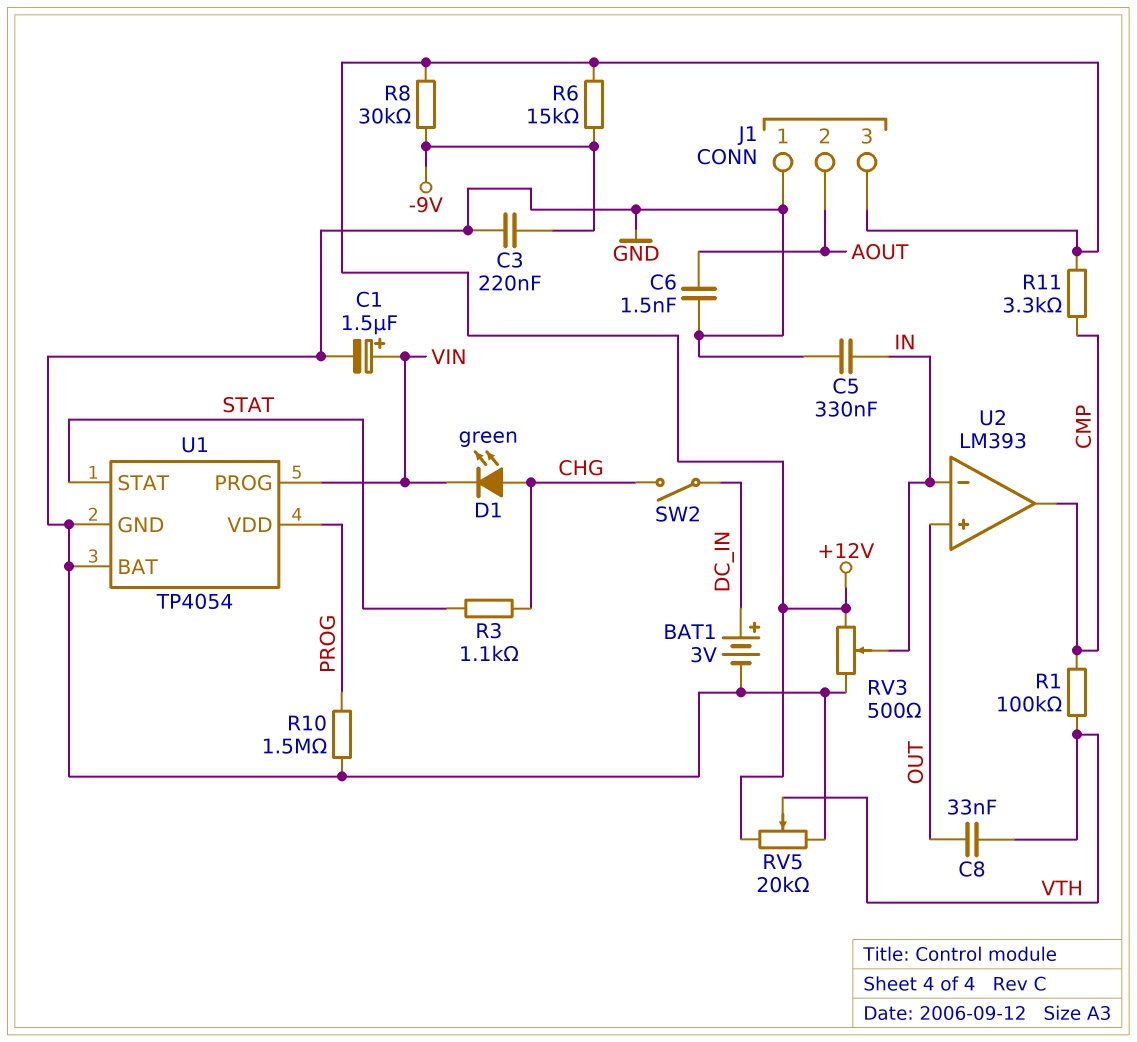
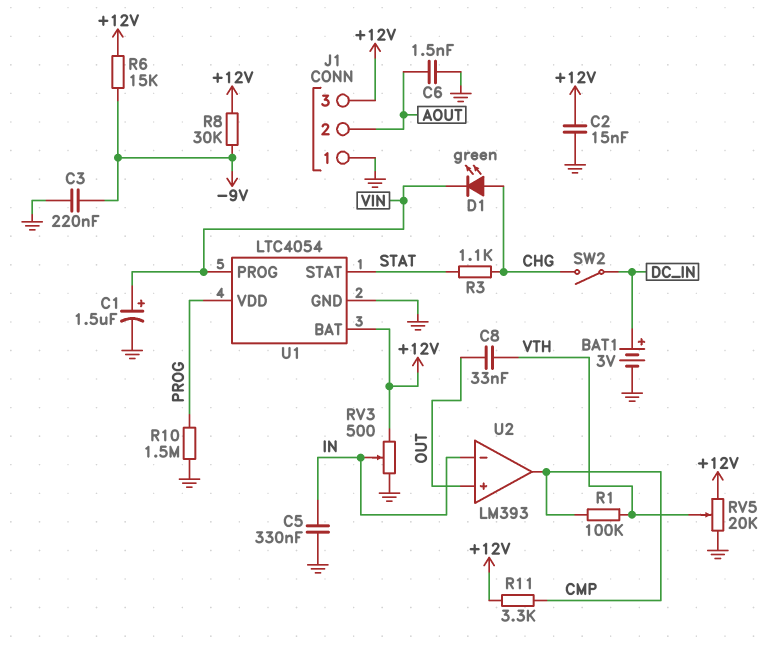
C2: none -> 15nF (+12V, GND)
U1: TP4054 -> LTC4054
U1 pin BAT: GND -> +12V

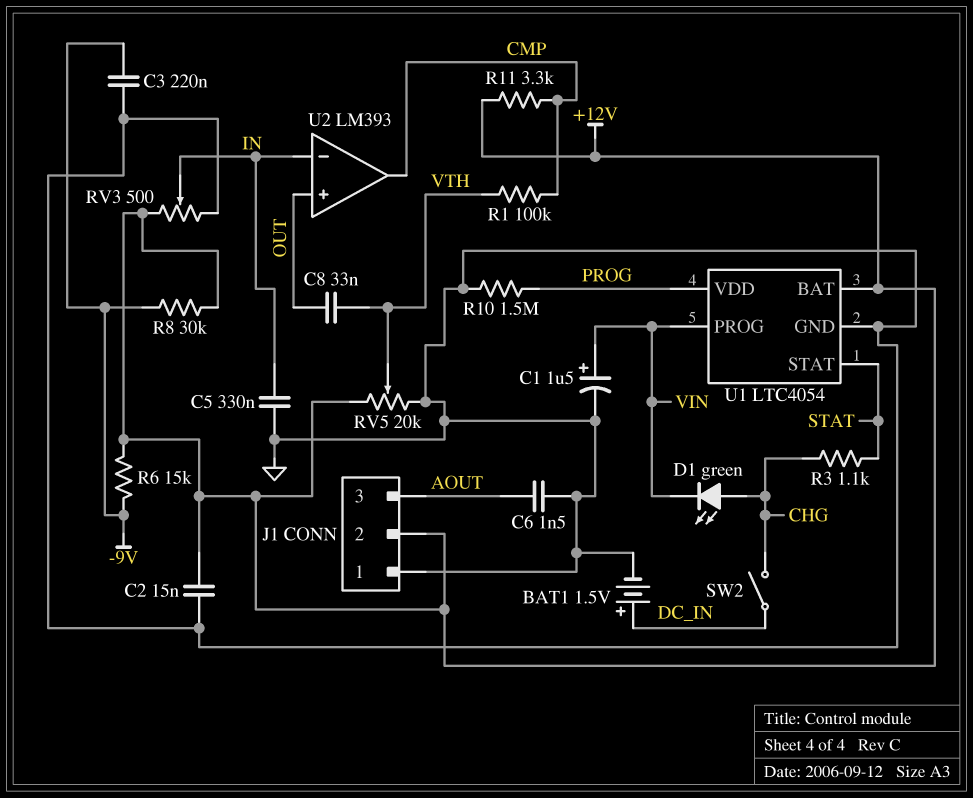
BAT1: 3V (plus DC_IN, minus GND) -> 1.5V (plus DC_IN, minus GND)
J1 pin 2: AOUT -> +12V
J1 pin 3: +12V -> AOUT

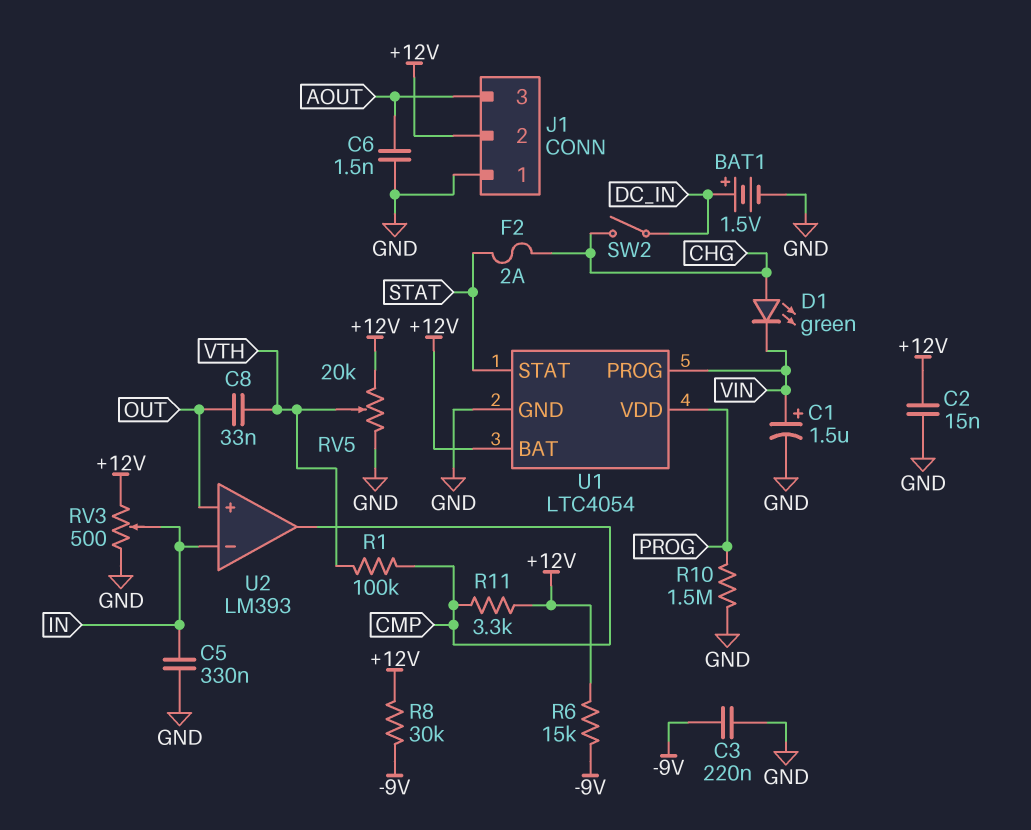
F2: none -> 2A (CHG, STAT)
R3: 1.1k (CHG, STAT) -> none

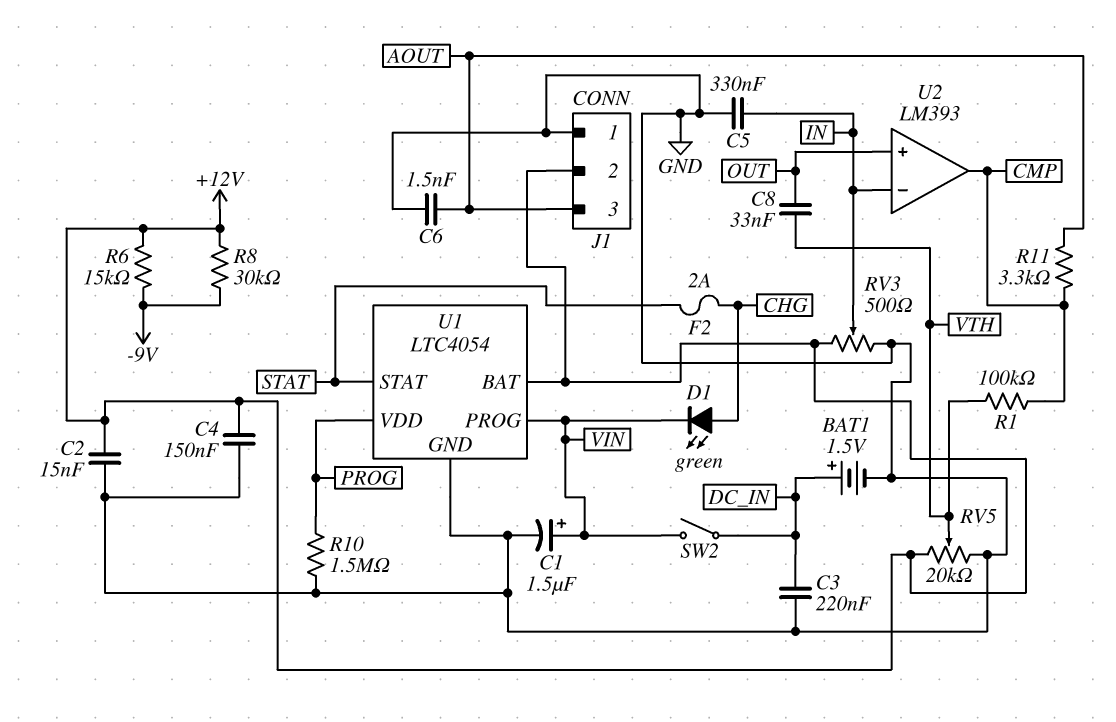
C3: 220nF (-9V, GND) -> 220nF (DC_IN, GND)
C4: none -> 150nF (+12V, GND)
R11: 3.3k (+12V, CMP) -> 3.3k (AOUT, CMP)
SW2: switch (CHG, DC_IN) -> switch (DC_IN, VIN)

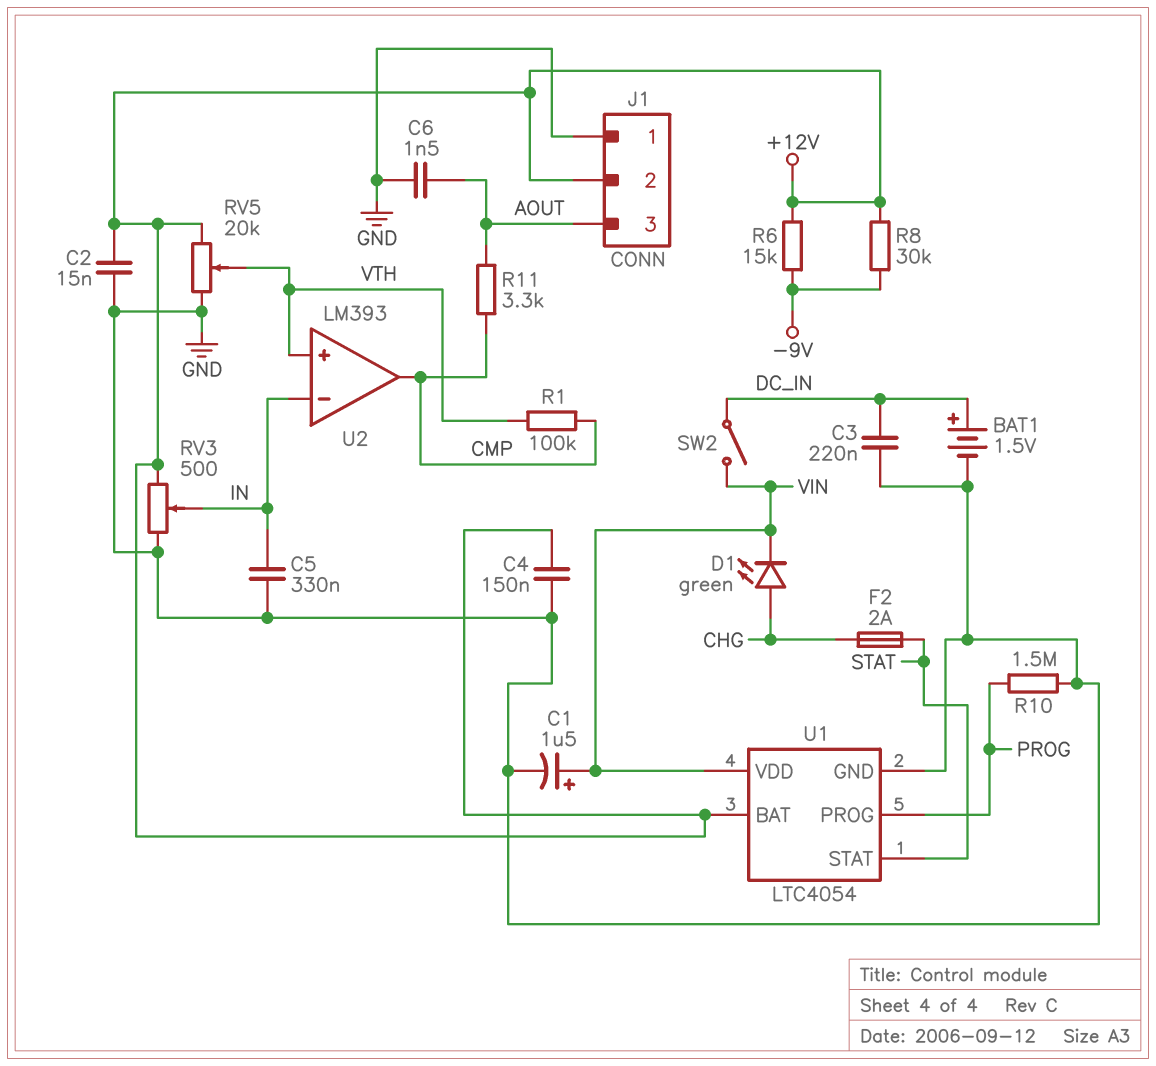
C8: 33nF (OUT, VTH) -> none
U1 pin PROG: VIN -> PROG
U1 pin VDD: PROG -> VIN
U2 pin in+: OUT -> VTH

